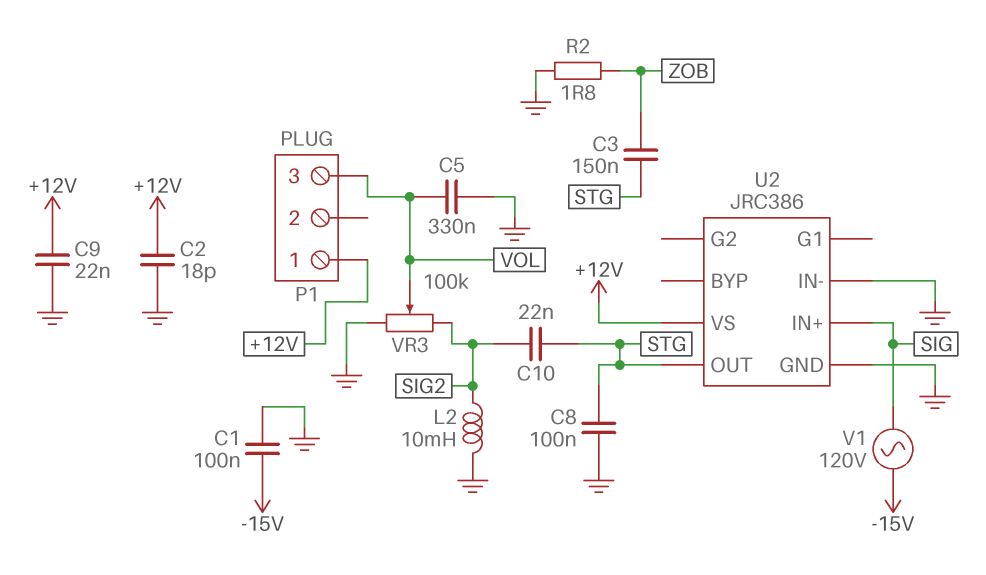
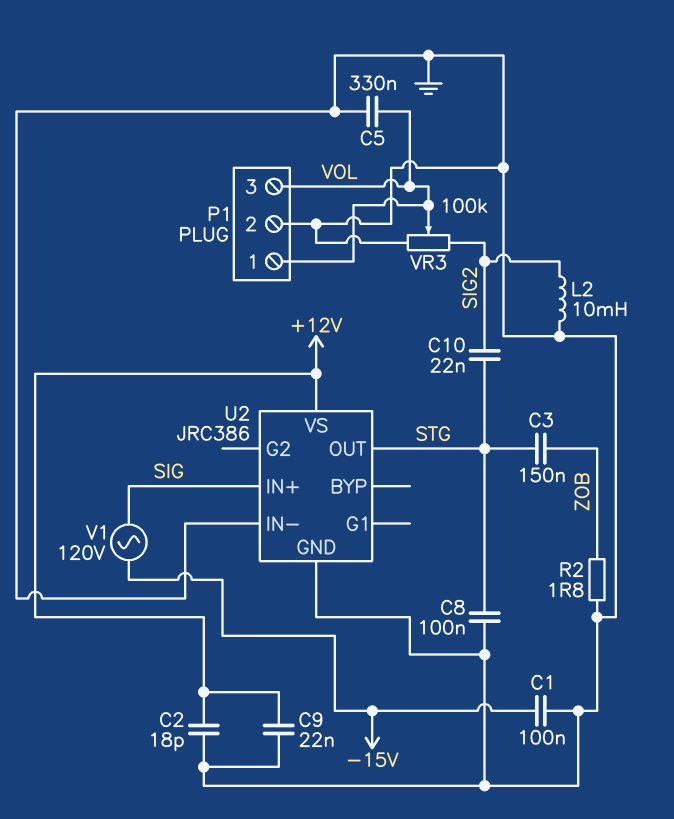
P1 pin 1: +12V -> VOL
P1 pin 2: none -> GND

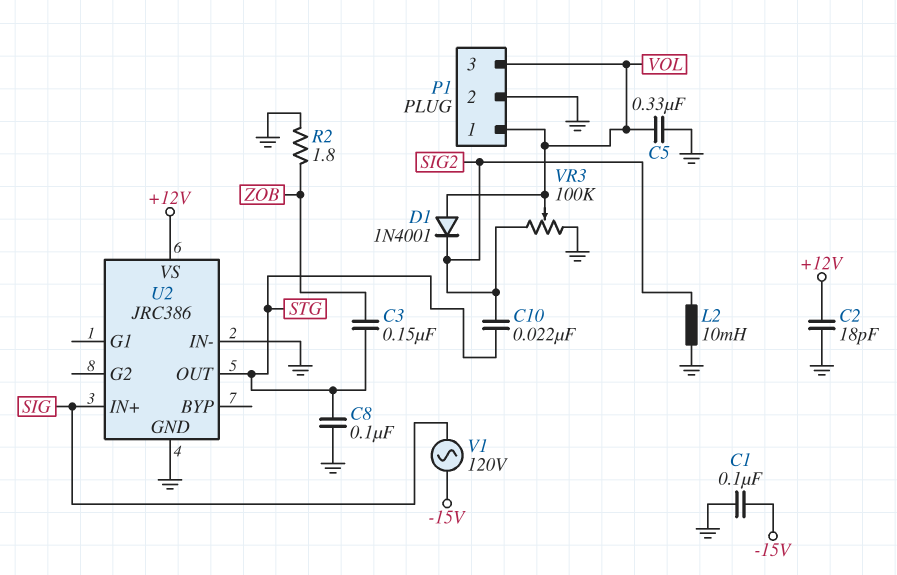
C9: 22nF (+12V, GND) -> none
D1: none -> diode 1N4001 (A VOL, K SIG2)

